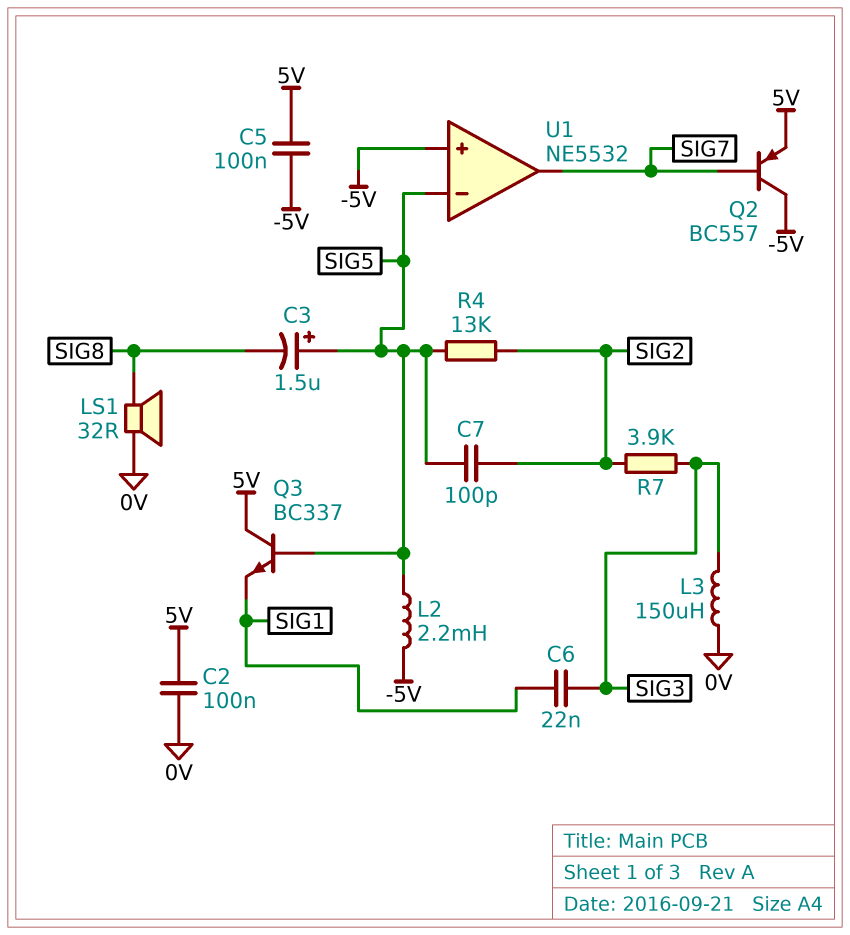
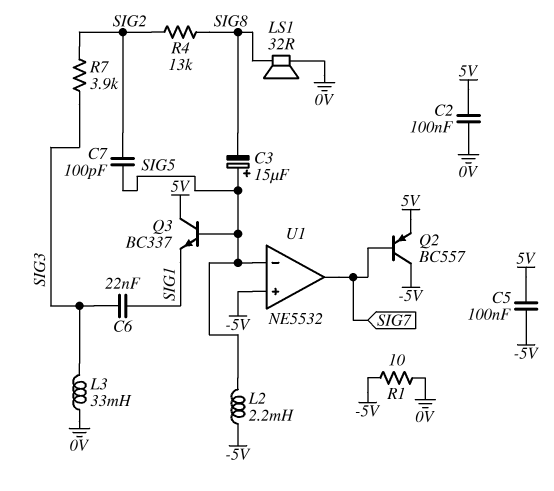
C3: 1.5uF (plus SIG5, minus SIG8) -> 15uF (plus SIG5, minus SIG8)
L3: 150uH (0V, SIG3) -> 33mH (0V, SIG3)
R1: none -> 10 (-5V, 0V)
R4: 13k (SIG2, SIG5) -> 13k (SIG2, SIG8)

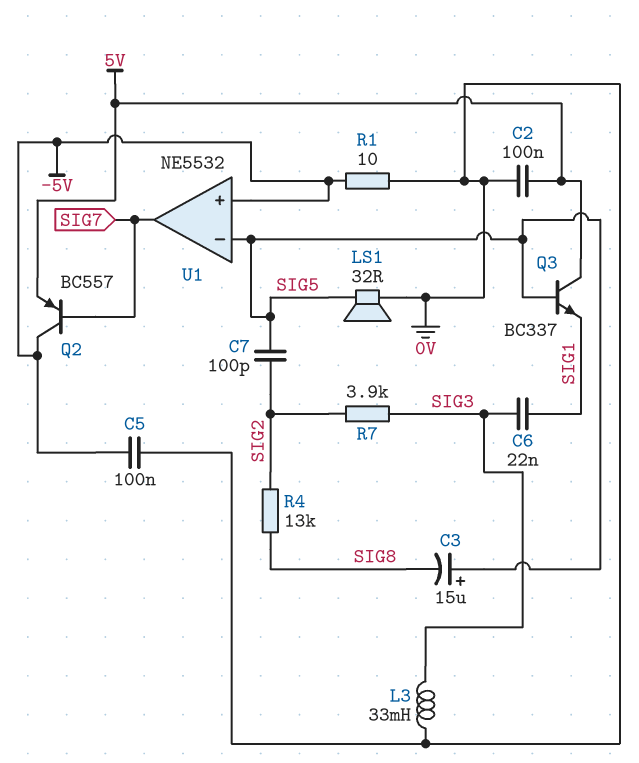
C5: 100nF (-5V, 5V) -> 100nF (-5V, 0V)
L2: 2.2mH (-5V, SIG5) -> none
LS1: speaker 32R (0V, SIG8) -> speaker 32R (0V, SIG5)

